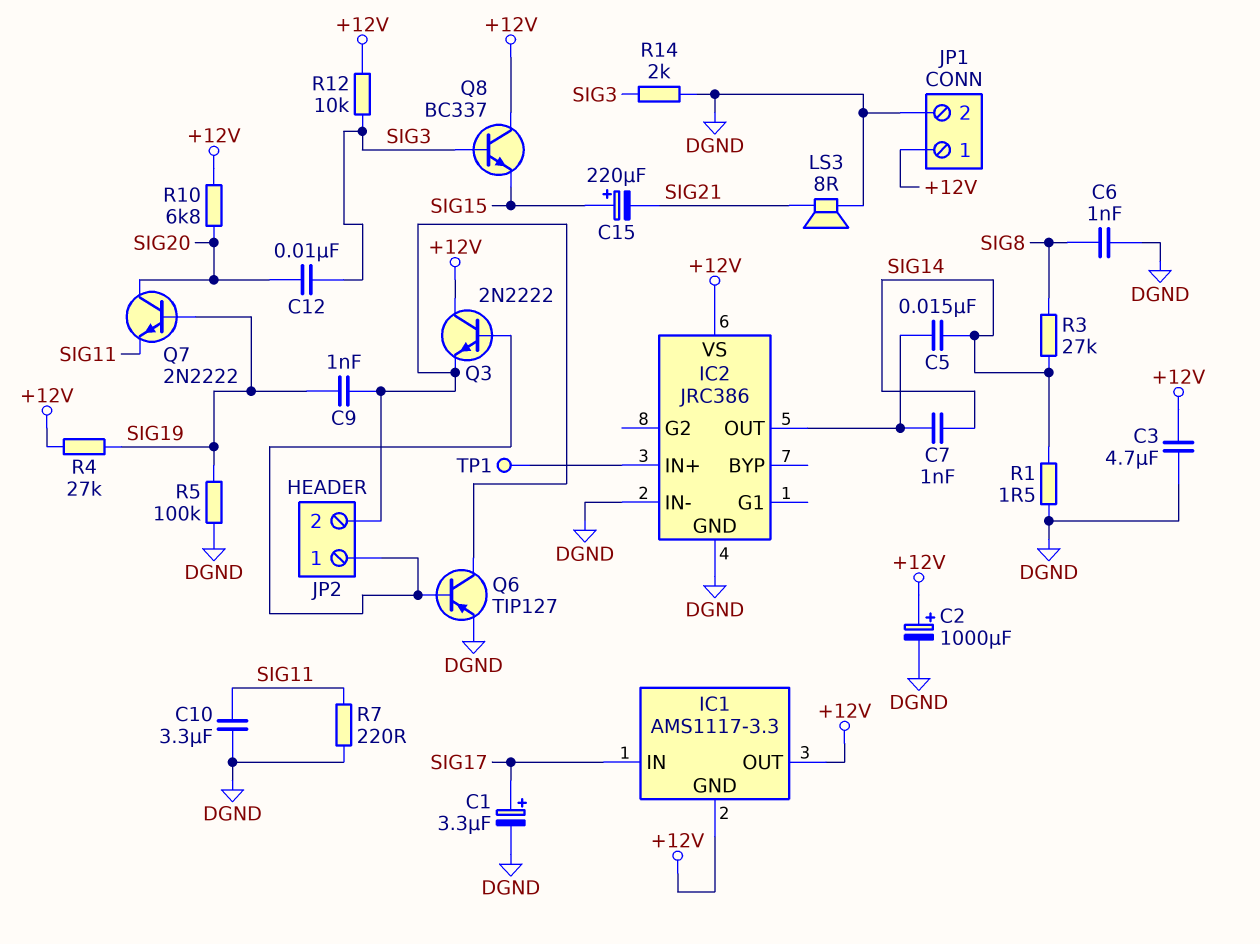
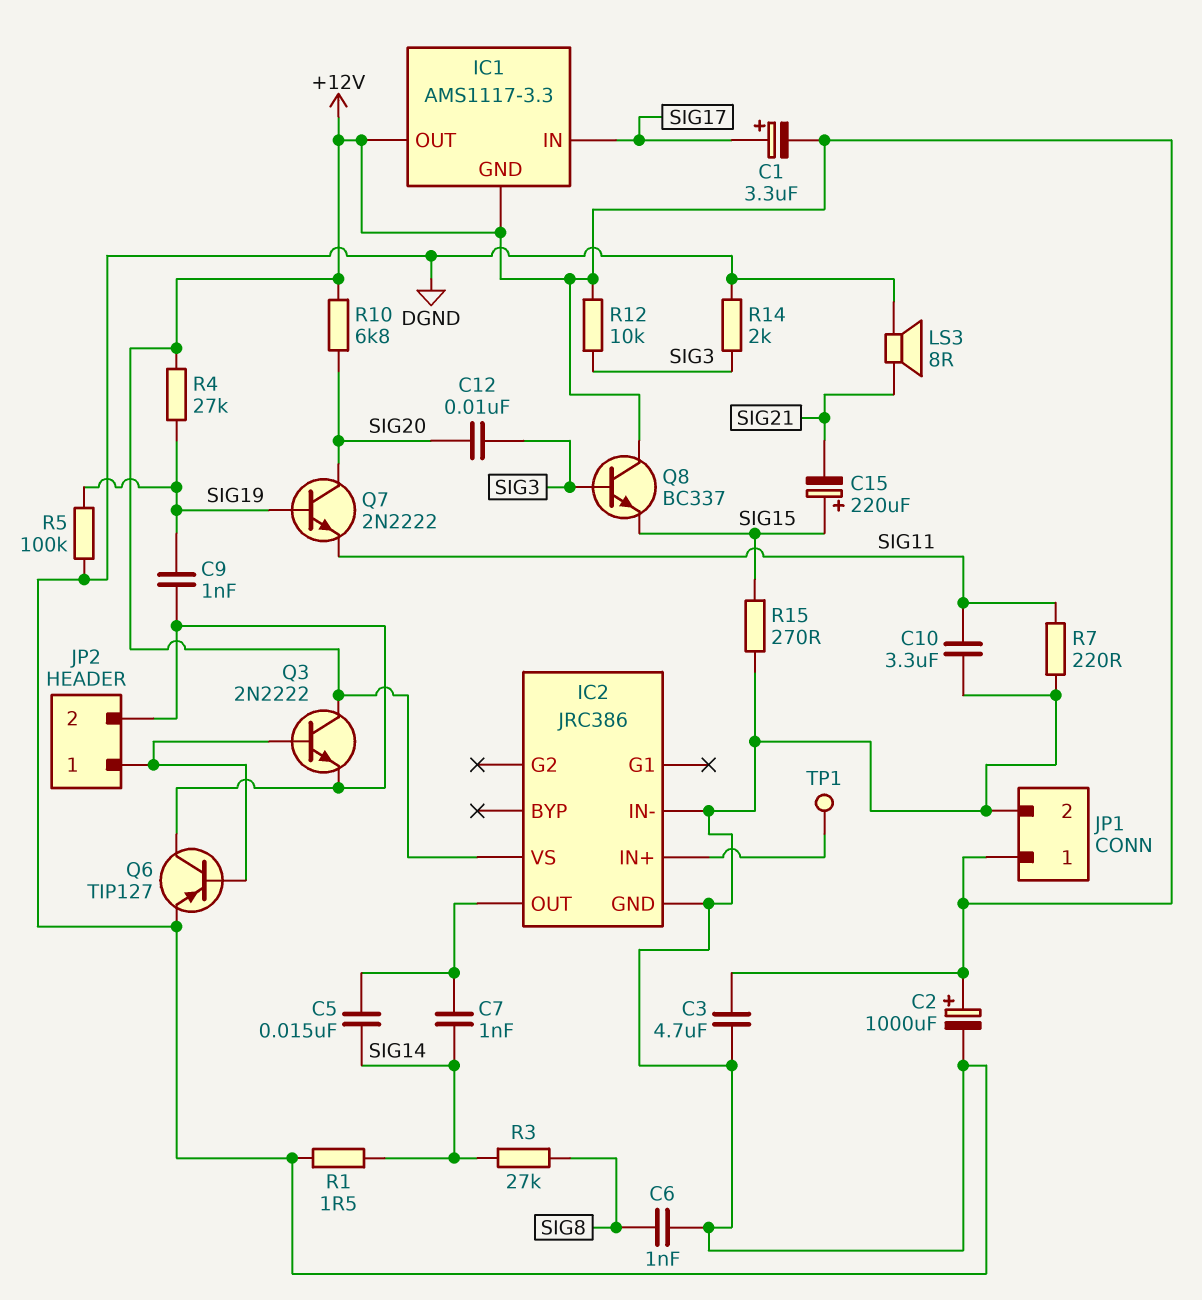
C1: 3.3uF (plus SIG17, minus DGND) -> 3.3uF (plus SIG17, minus +12V)
R15: none -> 270 (DGND, SIG15)

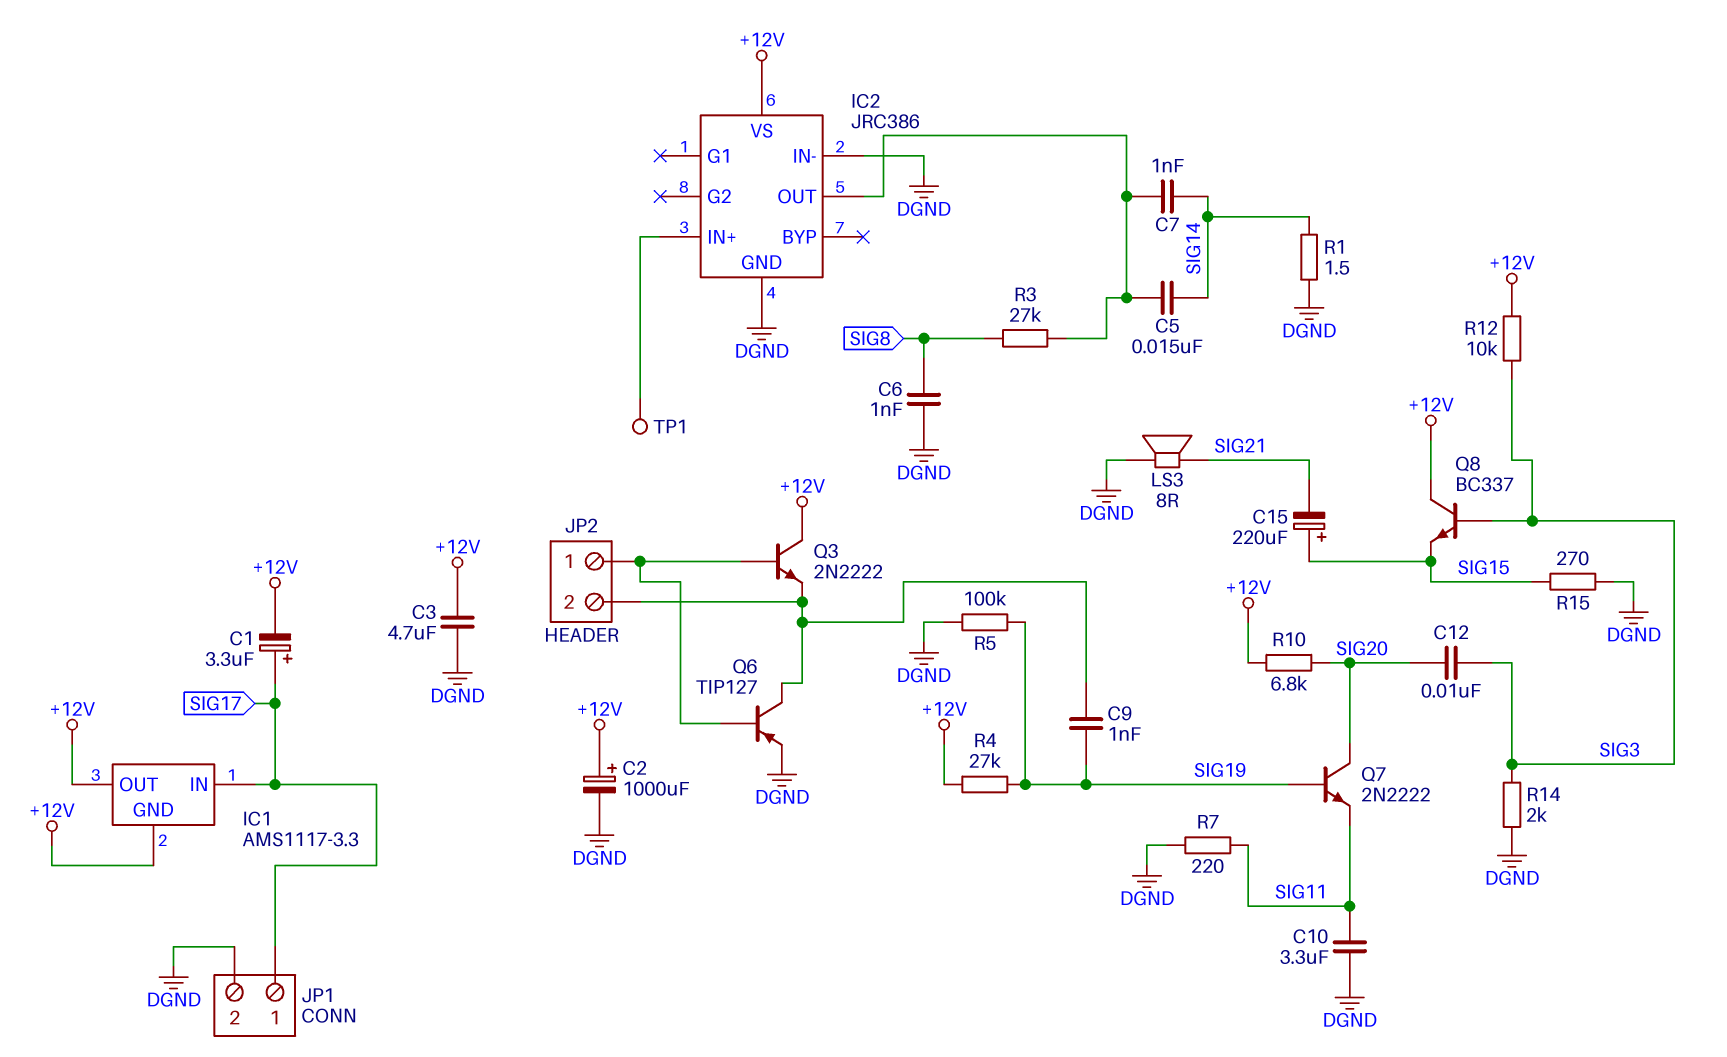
JP1 pin 1: +12V -> SIG17
R3: 27k (SIG8, SIG14) -> 27k (IC2/OUT, SIG8)

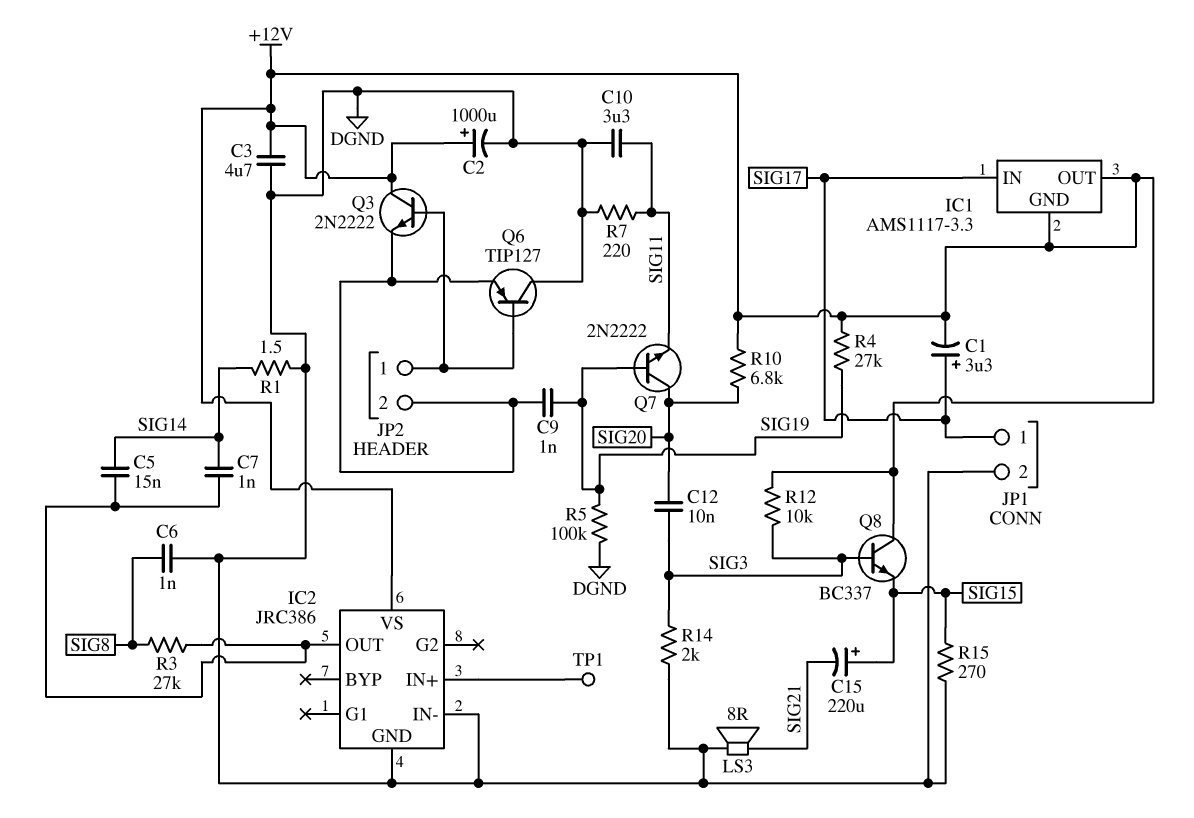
Q6: PNP TIP127 (B JP2/1, C JP2/2, E DGND) -> PNP TIP127 (B JP2/1, C DGND, E JP2/2)

